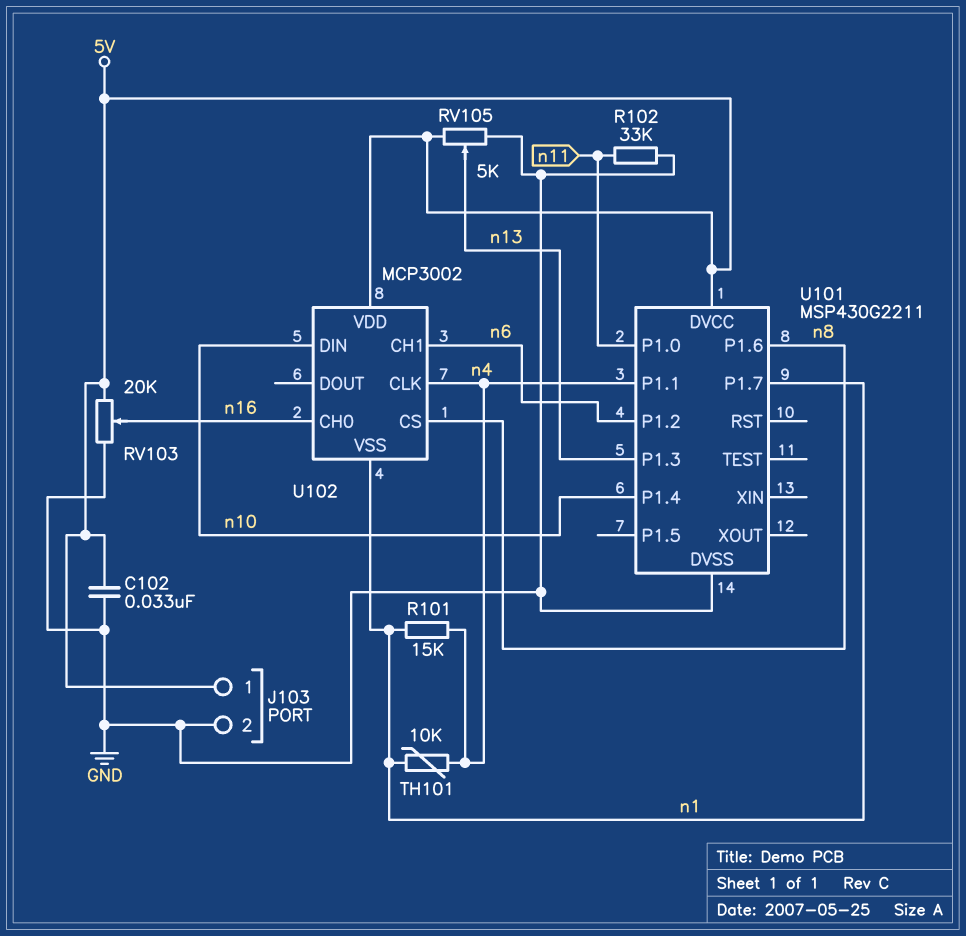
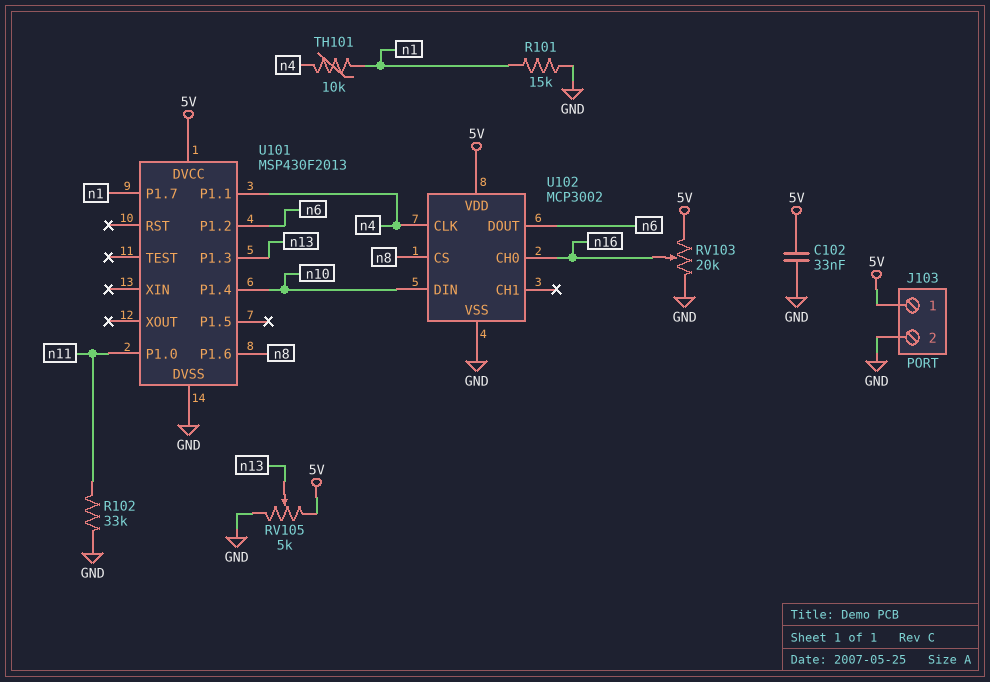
R101: 15k (n1, n4) -> 15k (GND, n1)
U101: MSP430G2211 -> MSP430F2013
U102 pin CH1: n6 -> none
U102 pin DOUT: none -> n6
U102 pin VSS: n1 -> GND

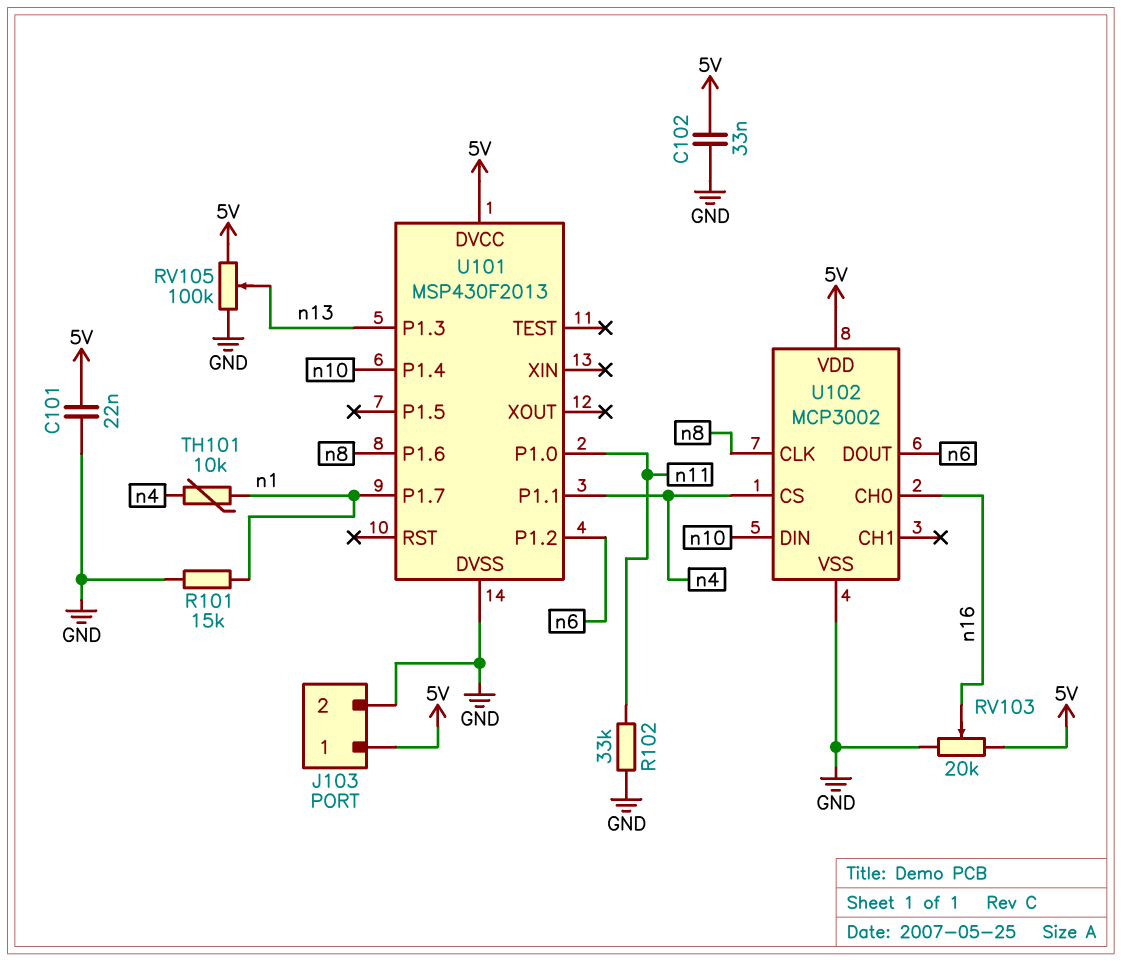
C101: none -> 22nF (5V, GND)
RV105: 5k (5V, GND, wiper n13) -> 100k (5V, GND, wiper n13)
U102 pin CLK: n4 -> n8
U102 pin CS: n8 -> n4

